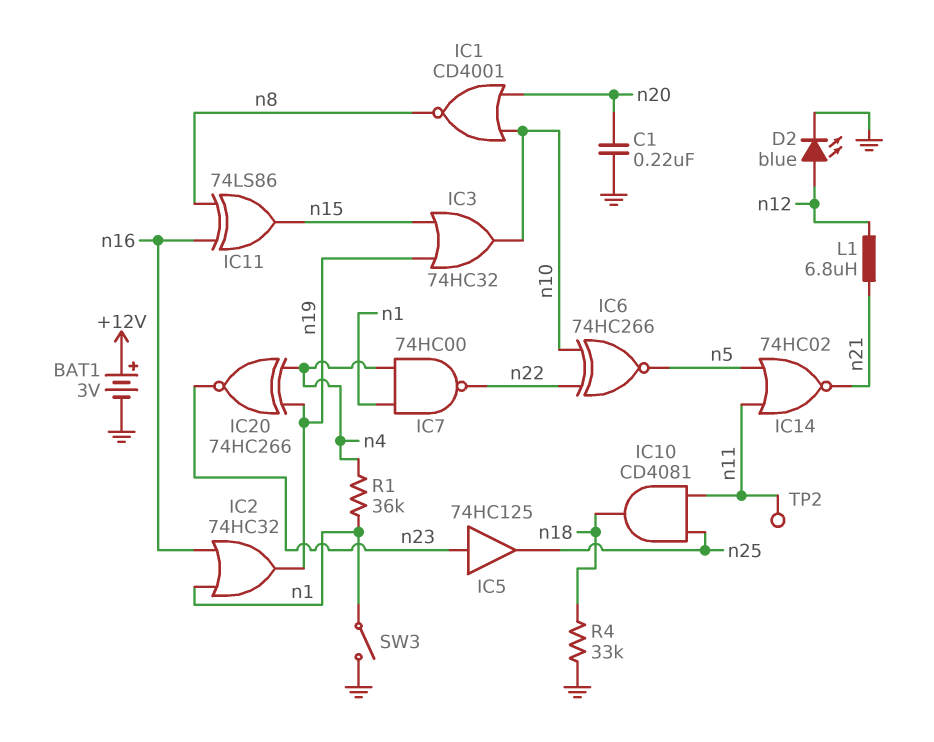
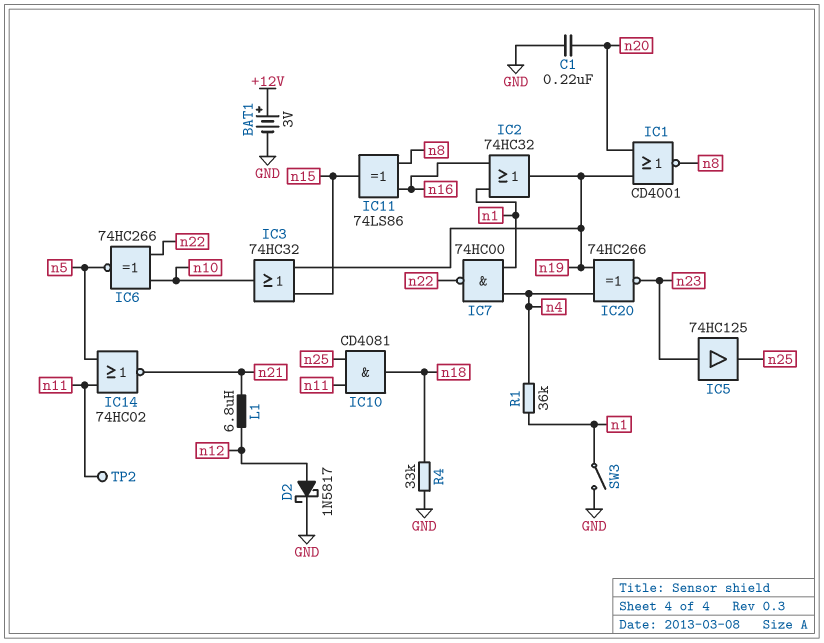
D2: LED blue (A n12, K GND) -> schottky 1N5817 (A n12, K GND)
IC1: NOR CD4001 (in n10, in n20, out n8) -> NOR CD4001 (in n19, in n20, out n8)

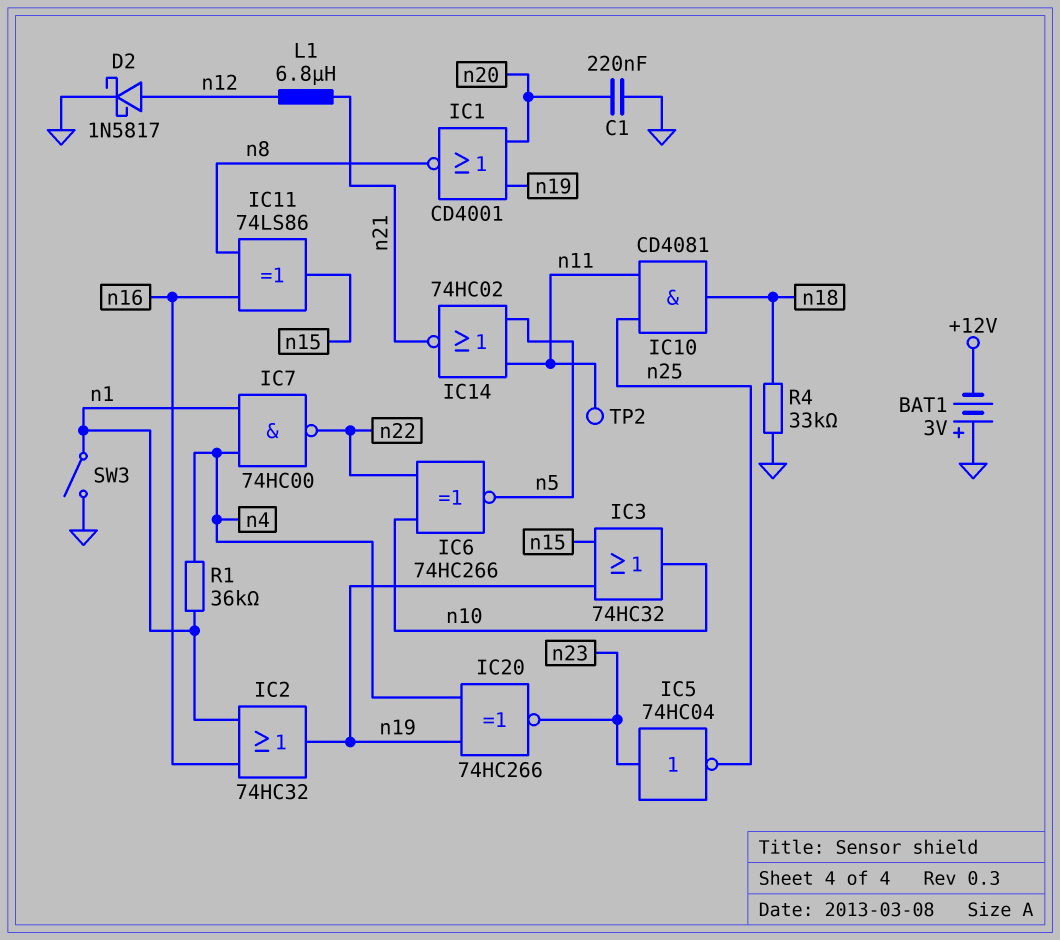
BAT1: 3V (plus +12V, minus GND) -> 3V (plus GND, minus +12V)
IC5: buffer 74HC125 (in n23, out n25) -> NOT 74HC04 (in n23, out n25)

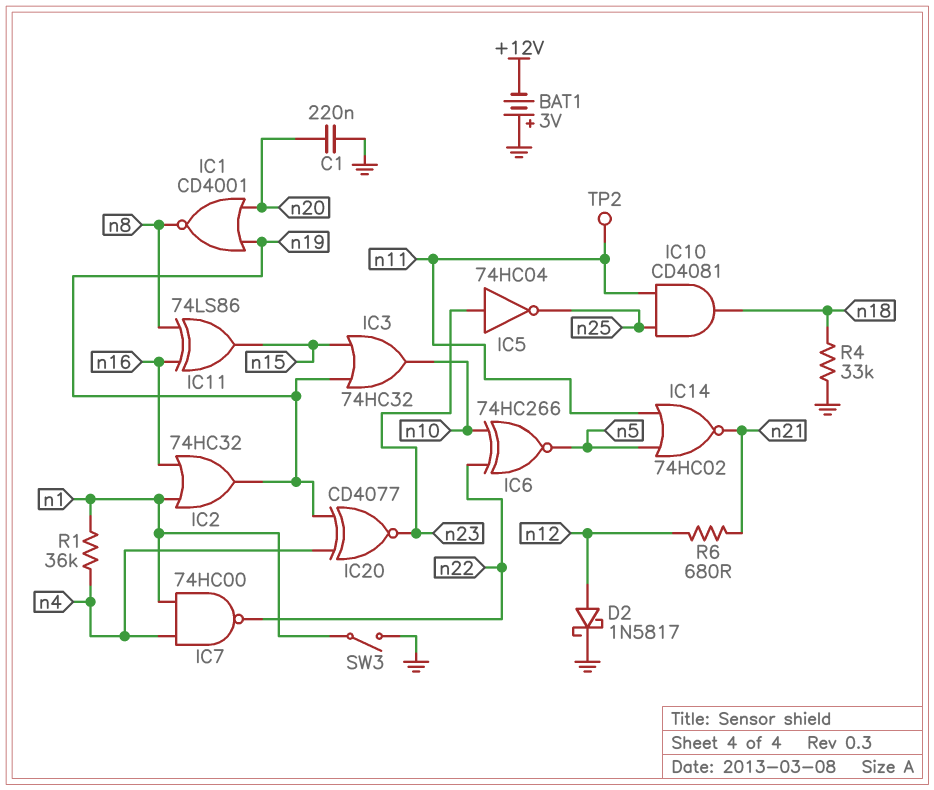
IC20: XNOR 74HC266 (in n4, in n19, out n23) -> XNOR CD4077 (in n4, in n19, out n23)
L1: 6.8uH (n12, n21) -> none
R6: none -> 680 (n12, n21)

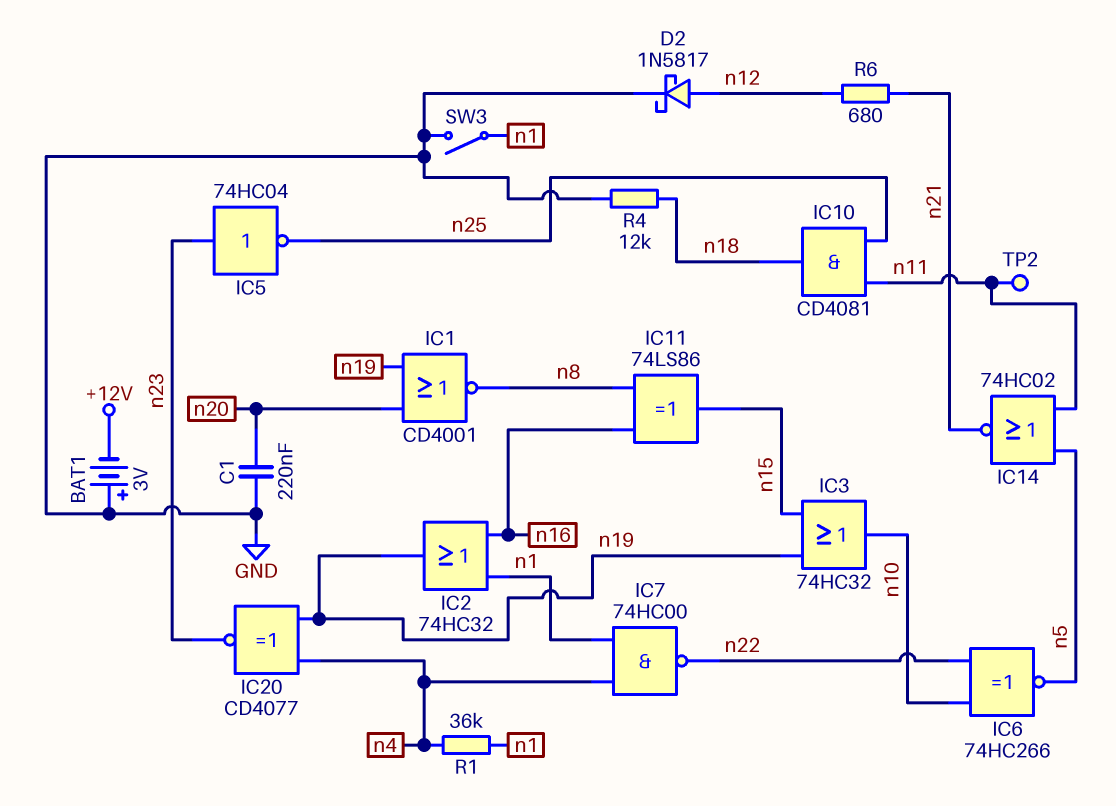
R4: 33k (GND, n18) -> 12k (GND, n18)

